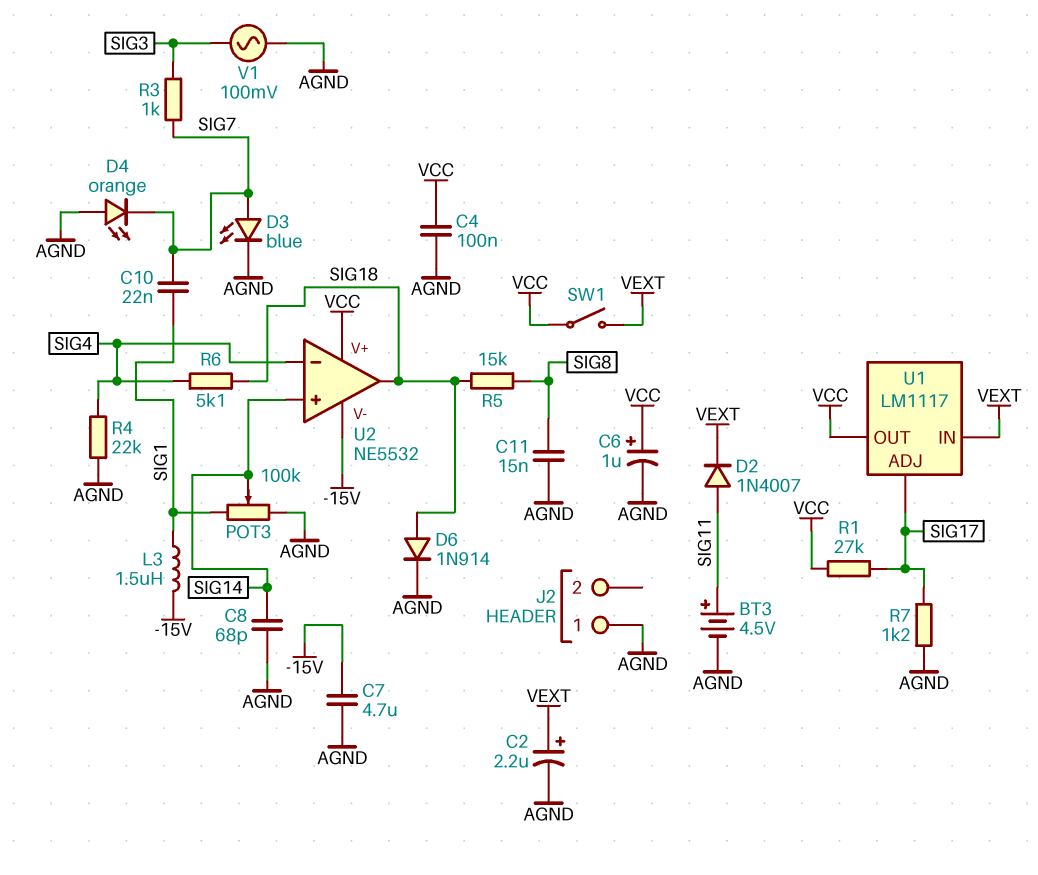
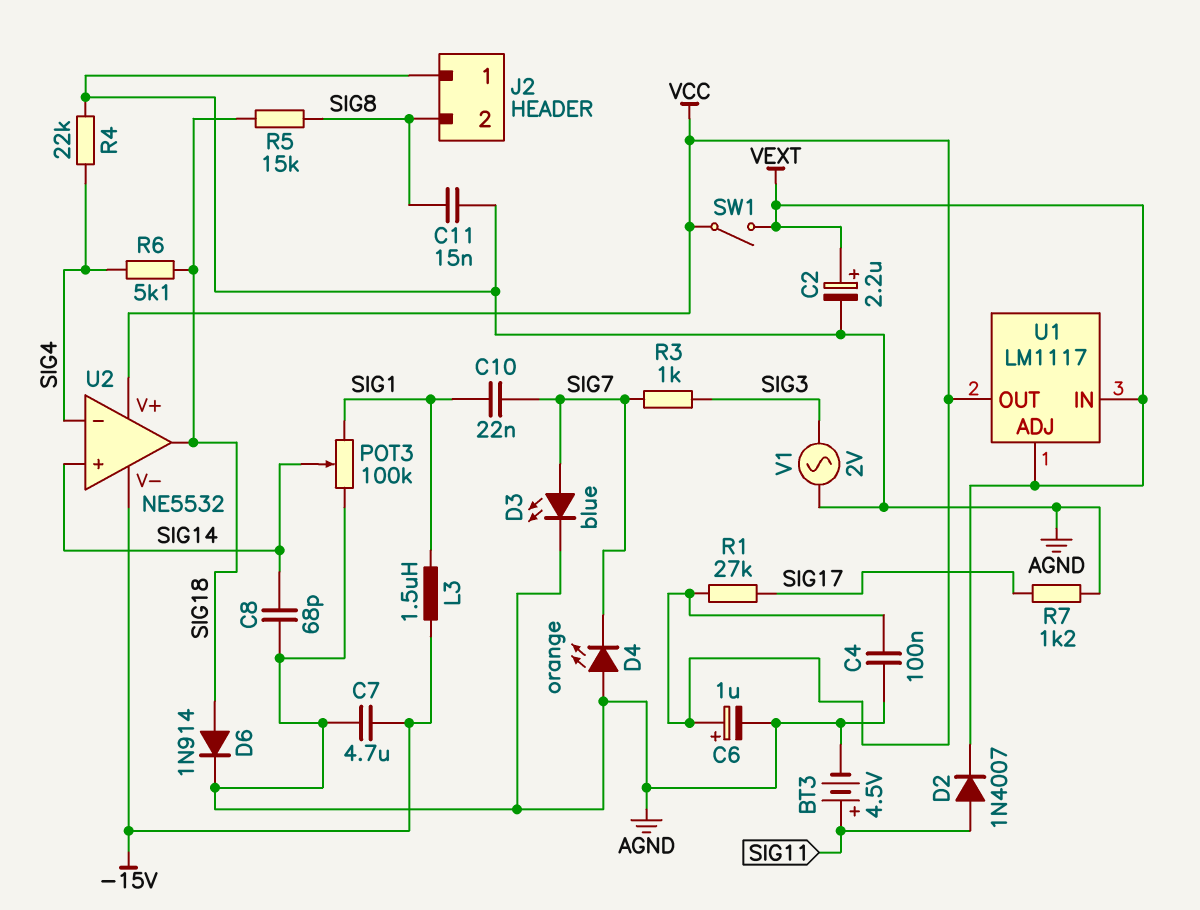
J2 pin 2: none -> SIG8
U1 pin ADJ: SIG17 -> VEXT
V1: AC 100mV (AGND, SIG3) -> AC 2V (AGND, SIG3)

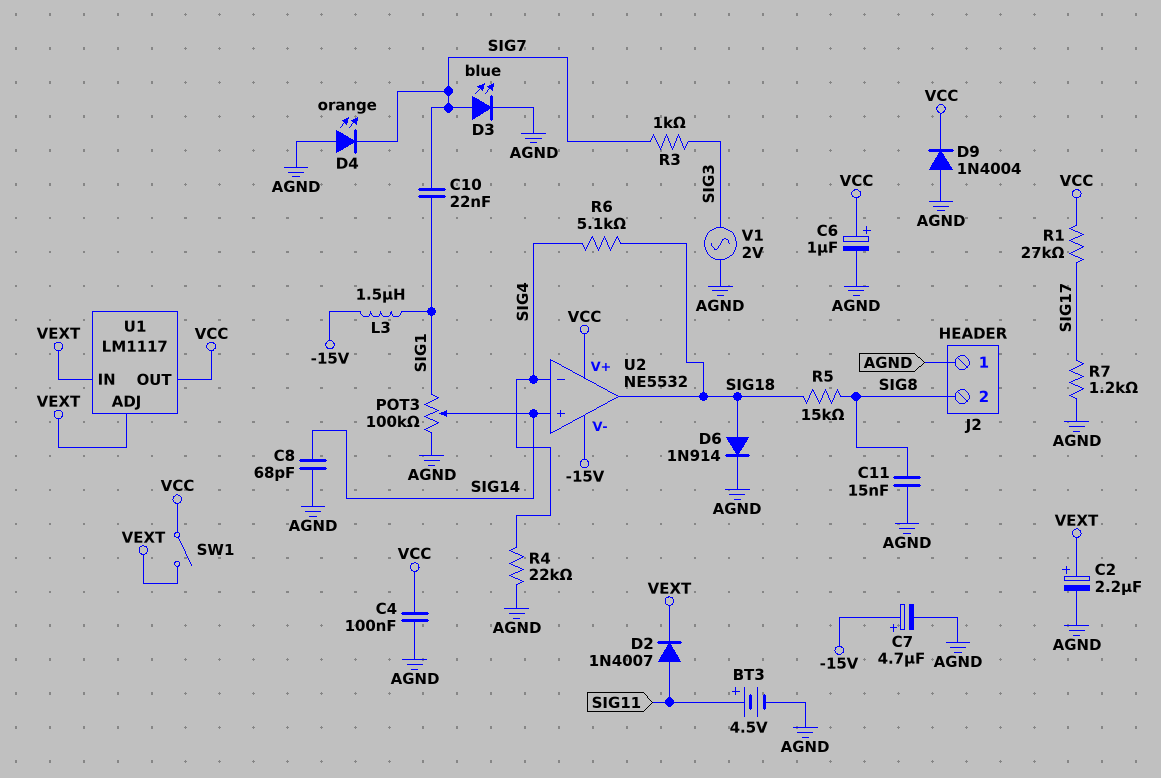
C7: 4.7uF (-15V, AGND) -> 4.7uF (plus -15V, minus AGND)
D9: none -> diode 1N4004 (A AGND, K VCC)

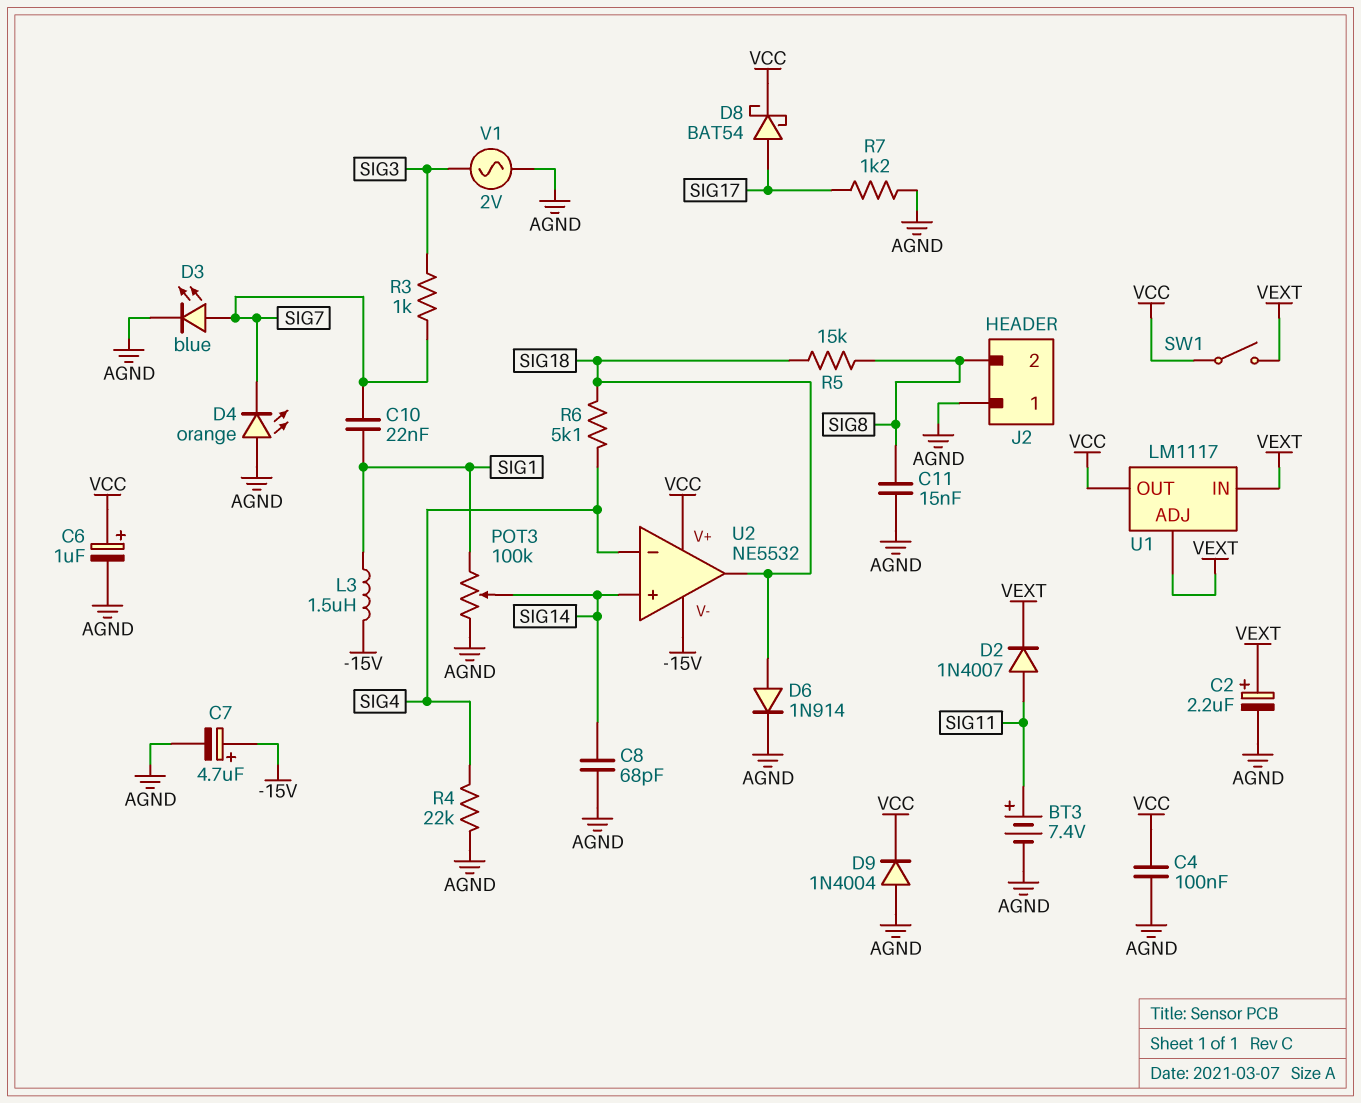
BT3: 4.5V (plus SIG11, minus AGND) -> 7.4V (plus SIG11, minus AGND)
D8: none -> schottky BAT54 (A SIG17, K VCC)
R1: 27k (SIG17, VCC) -> none

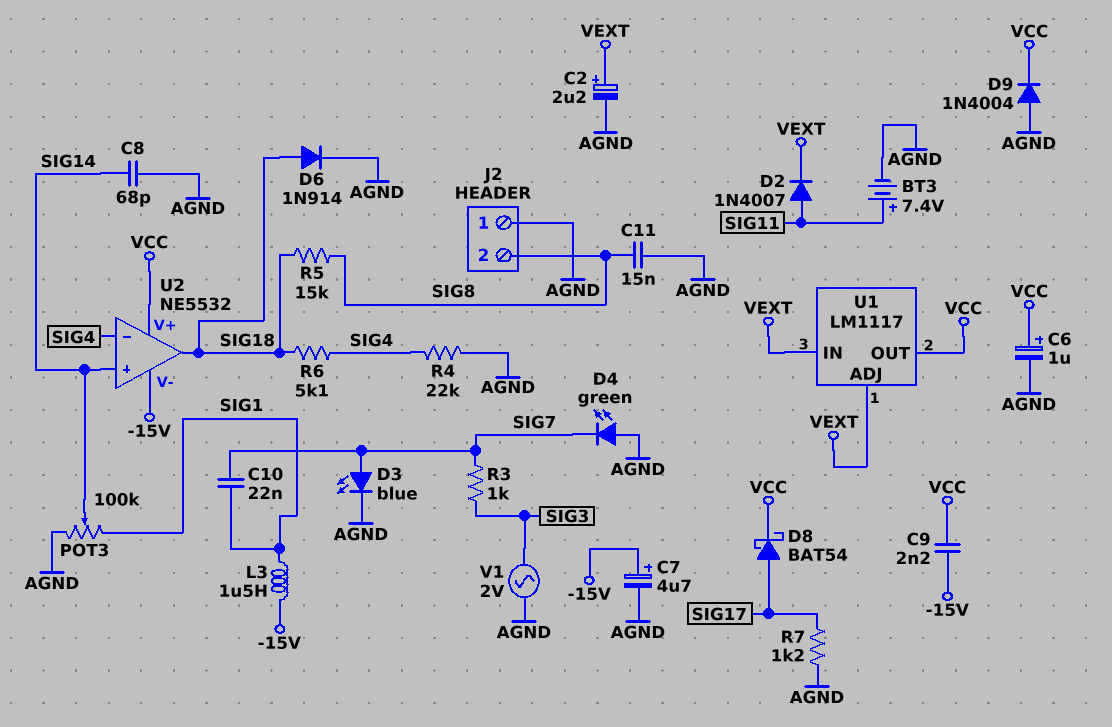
C4: 100nF (AGND, VCC) -> none
C9: none -> 2.2nF (-15V, VCC)
D4: LED orange (A AGND, K SIG7) -> LED green (A AGND, K SIG7)
SW1: switch (VCC, VEXT) -> none

